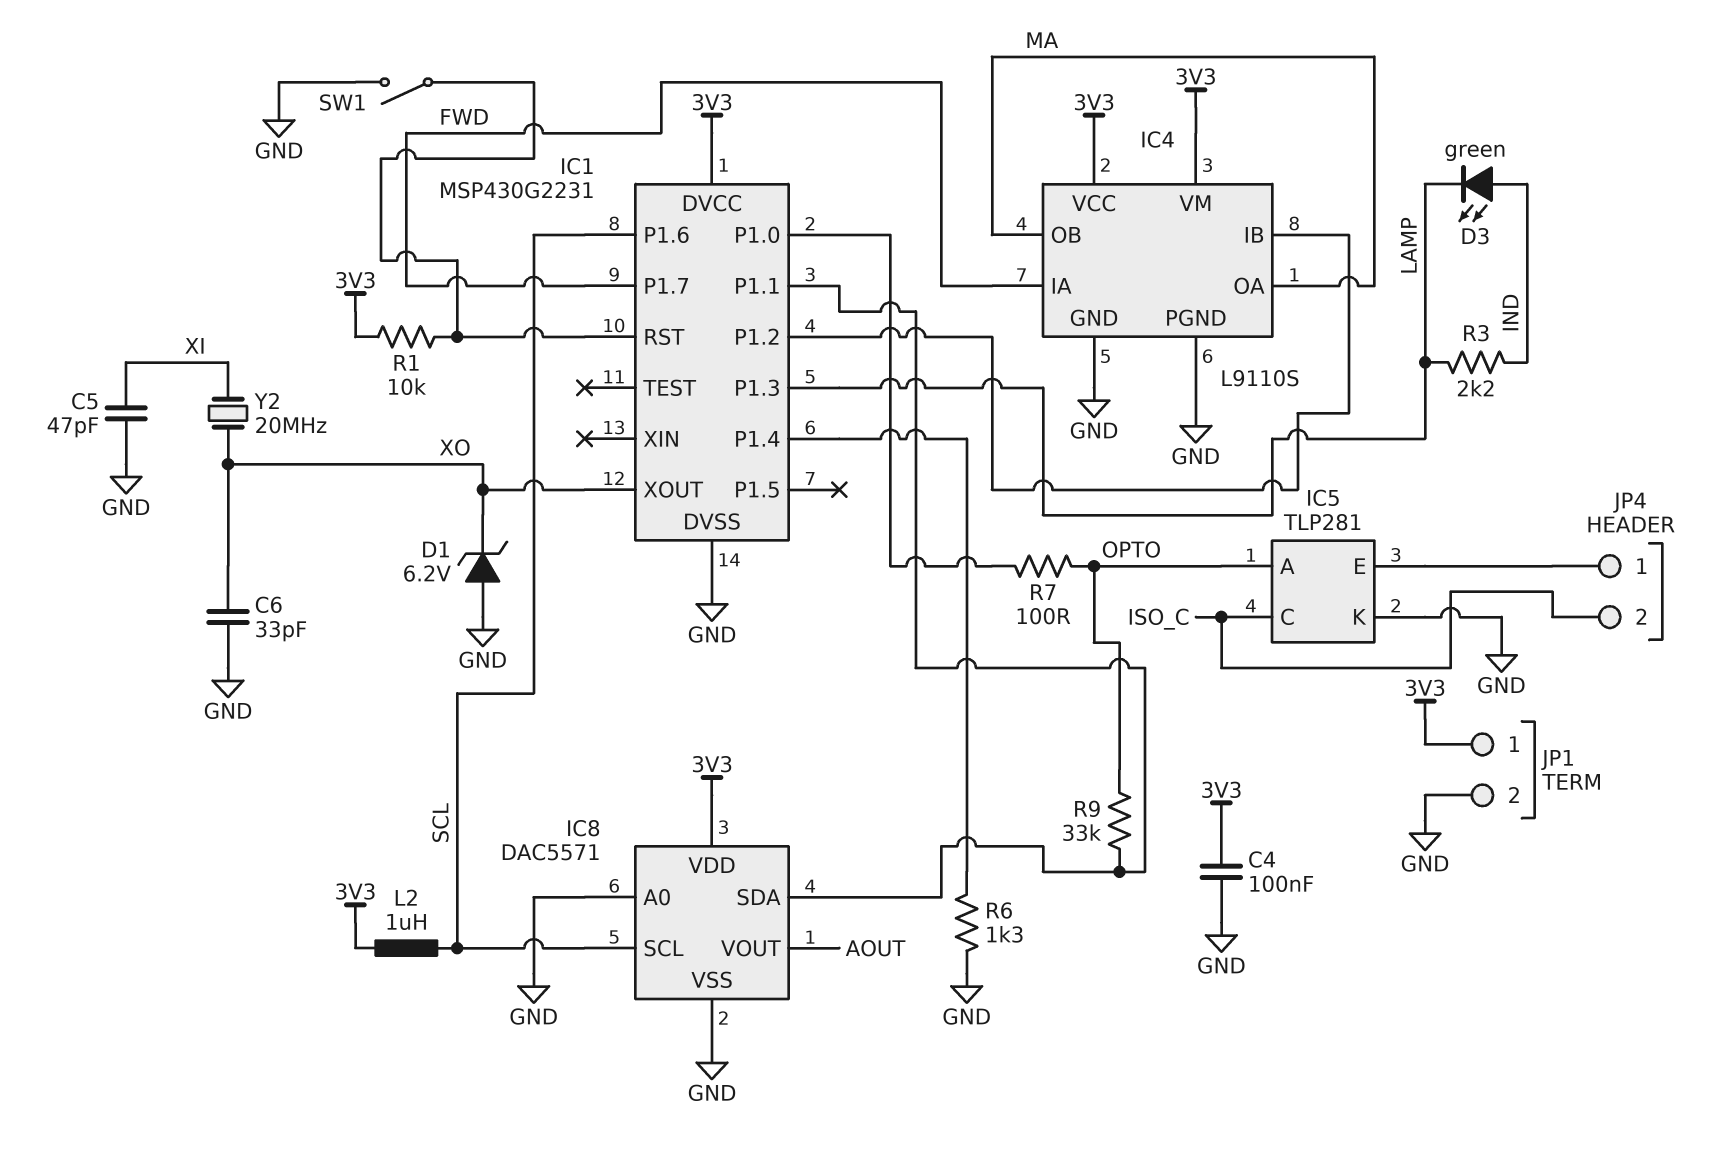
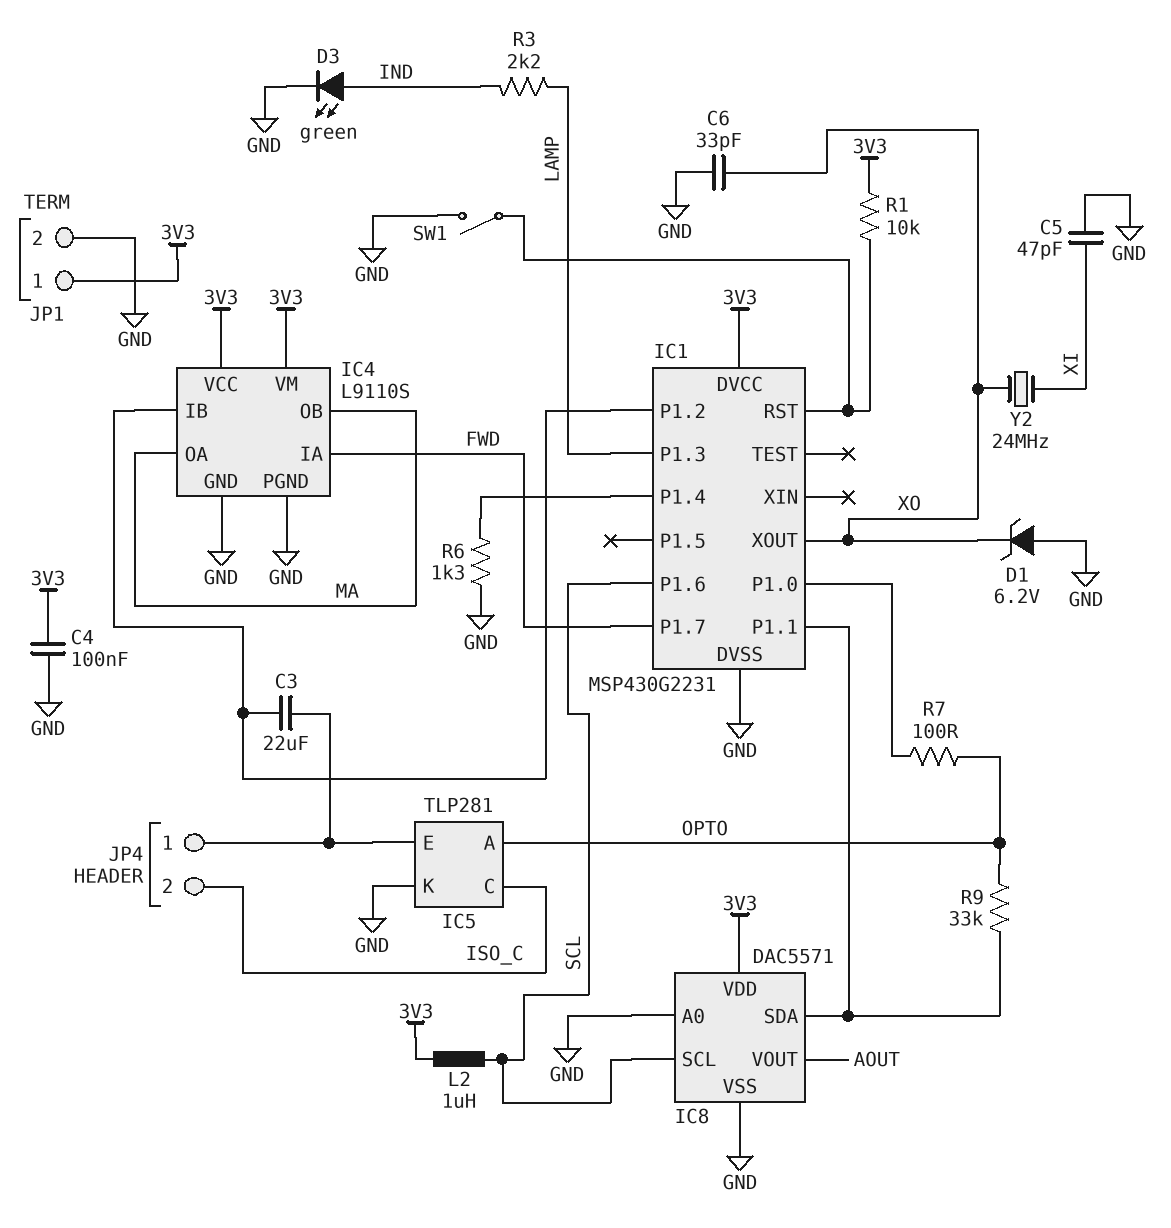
C3: none -> 22uF (IC1/P1.2, IC5/E)
D3: LED green (A IND, K LAMP) -> LED green (A IND, K GND)
Y2: 20MHz (XI, XO) -> 24MHz (XI, XO)

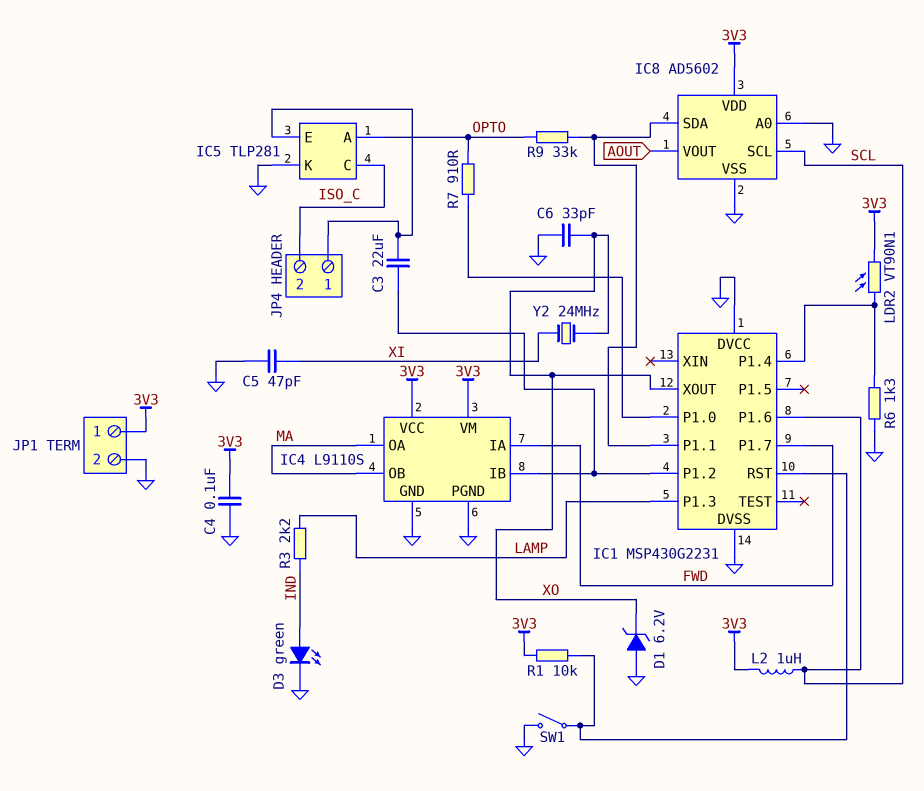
IC1 pin DVCC: 3V3 -> GND
IC8: DAC5571 -> AD5602
LDR2: none -> VT90N1 (3V3, IC1/P1.4)
R7: 100 (IC1/P1.0, OPTO) -> 910 (IC1/P1.0, OPTO)

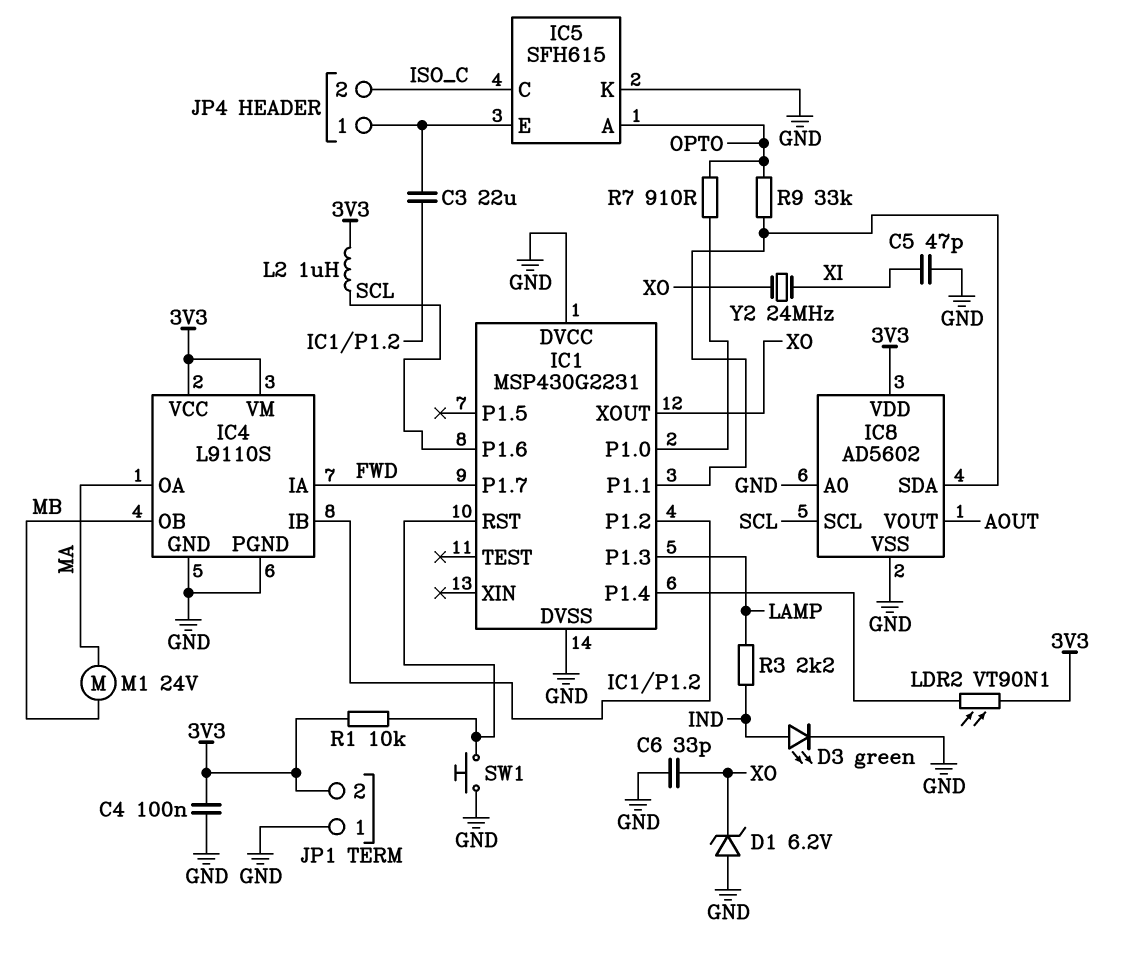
IC4 pin OB: MA -> MB
IC5: TLP281 -> SFH615
JP1 pin 1: 3V3 -> GND
JP1 pin 2: GND -> 3V3
M1: none -> motor 24V (MA, MB)
R6: 1.3k (GND, IC1/P1.4) -> none
SW1: switch (GND, IC1/RST) -> button (GND, IC1/RST)

